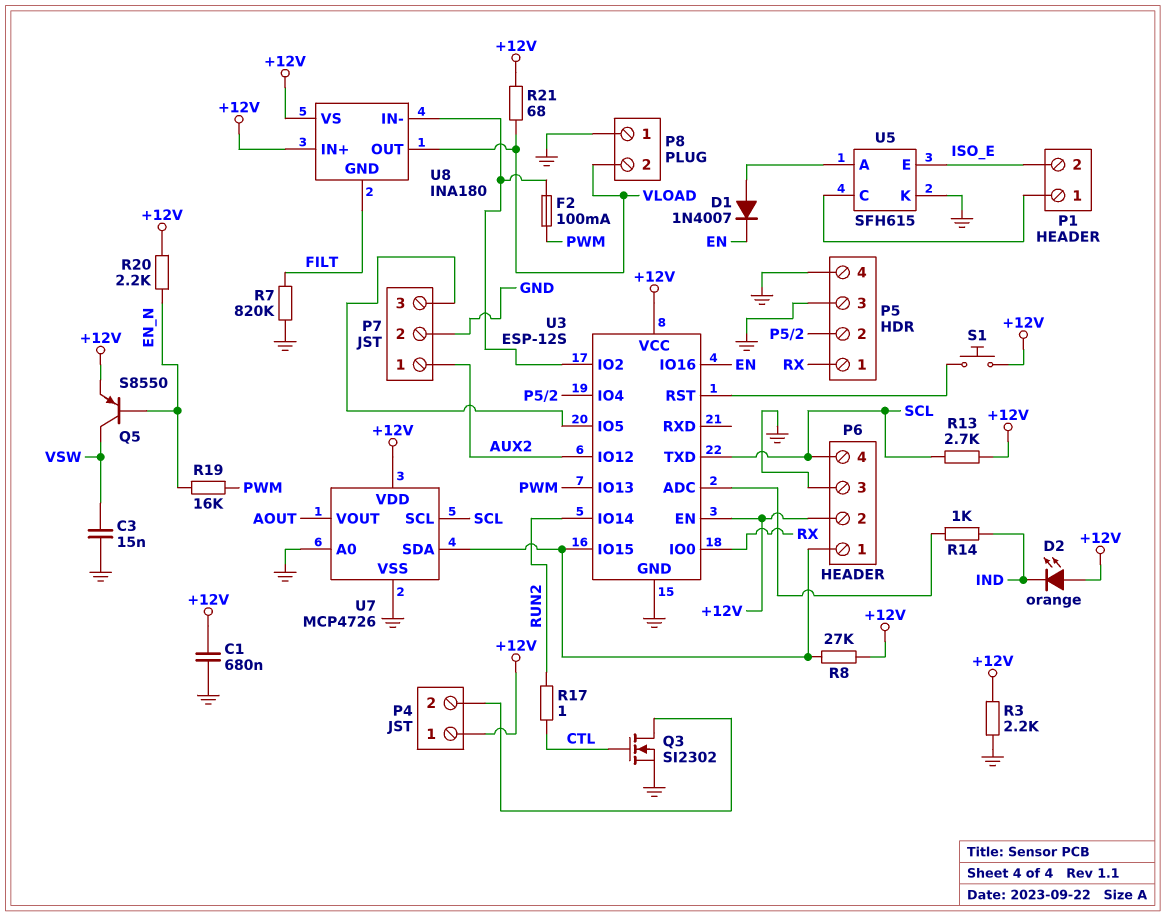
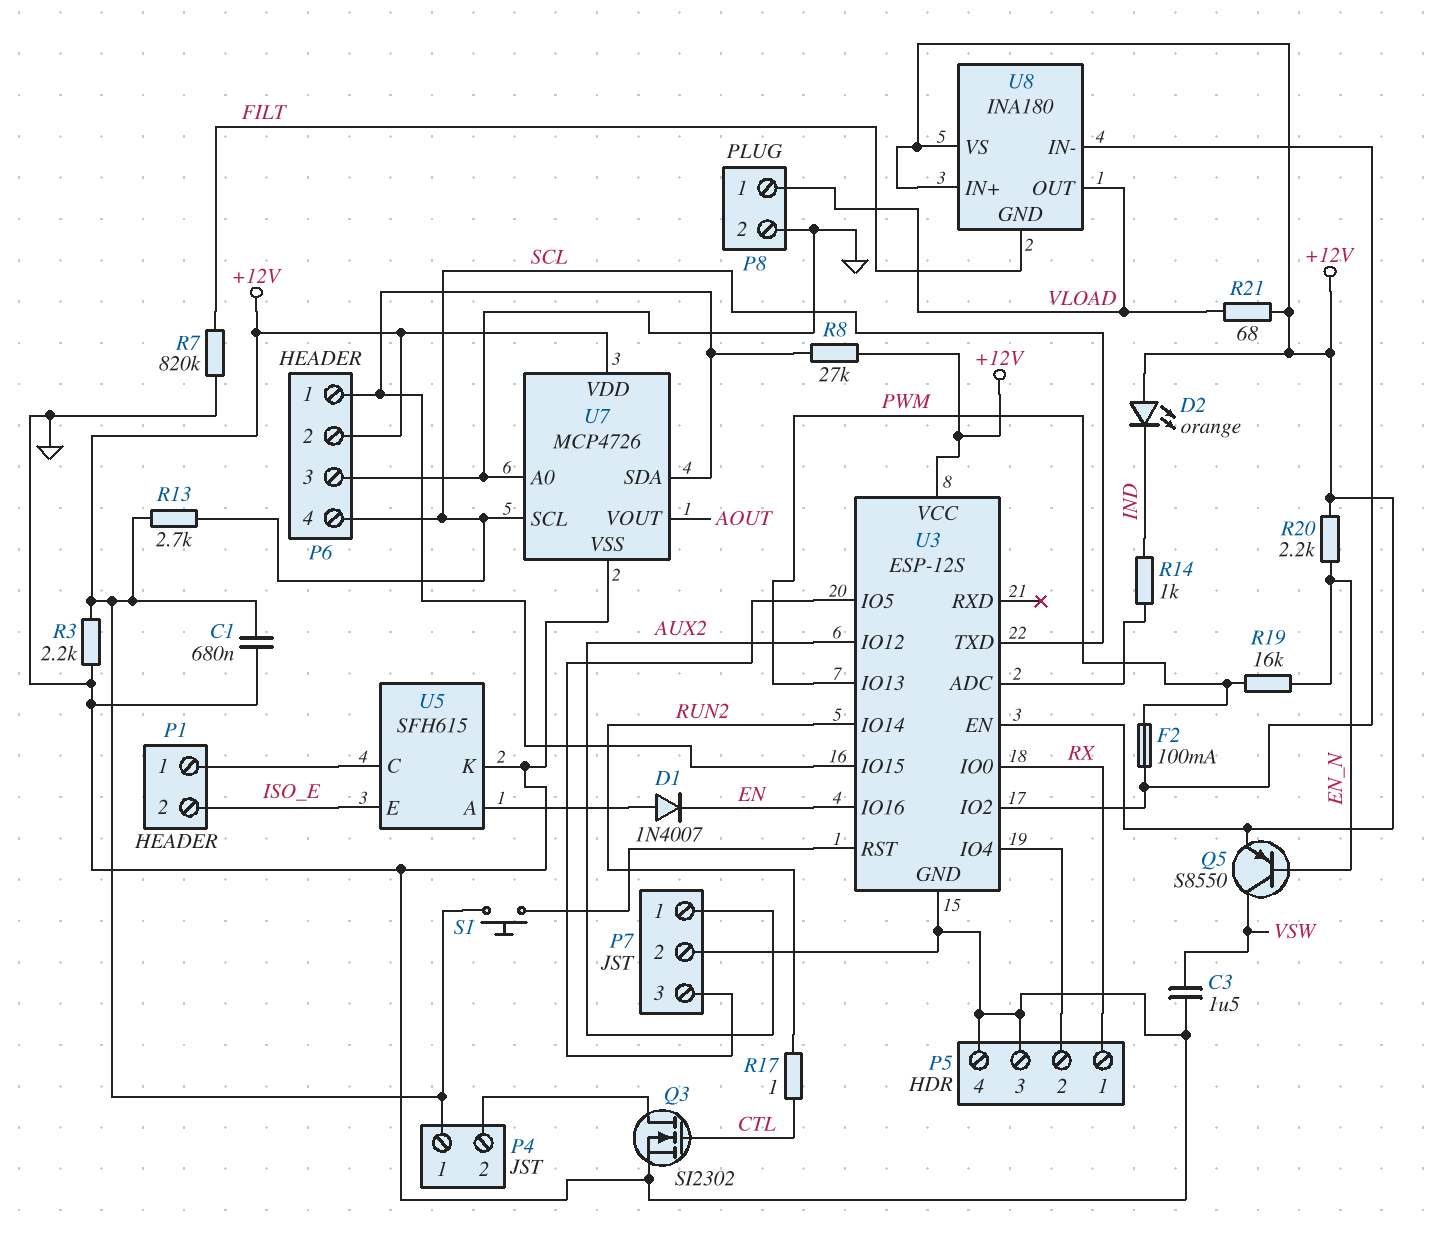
C3: 15nF (GND, VSW) -> 1.5uF (GND, VSW)
P8 pin 1: GND -> VLOAD
P8 pin 2: VLOAD -> GND

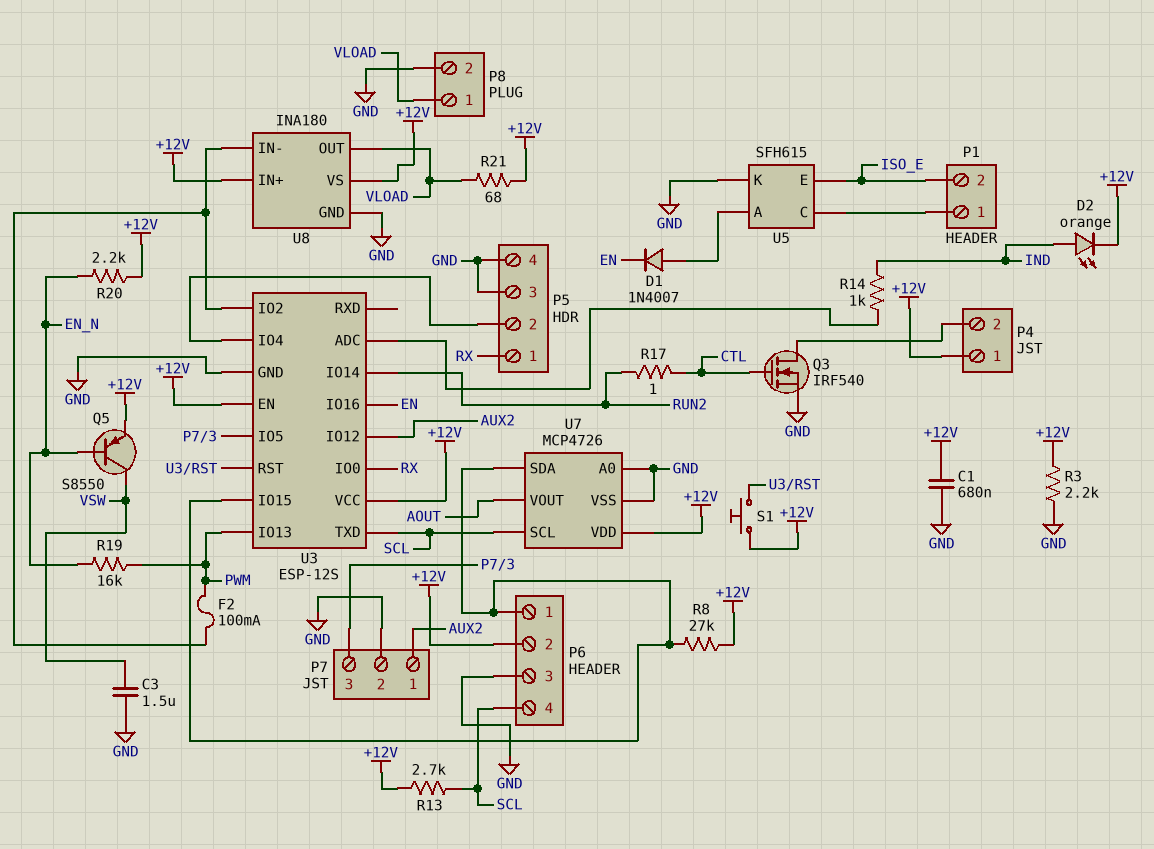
D2: LED orange (A +12V, K IND) -> LED orange (A IND, K +12V)
Q3: NMOS SI2302 (G CTL, D P4/2, S GND) -> NMOS IRF540 (G CTL, D P4/2, S GND)
R7: 820k (FILT, GND) -> none
U8 pin GND: FILT -> GND

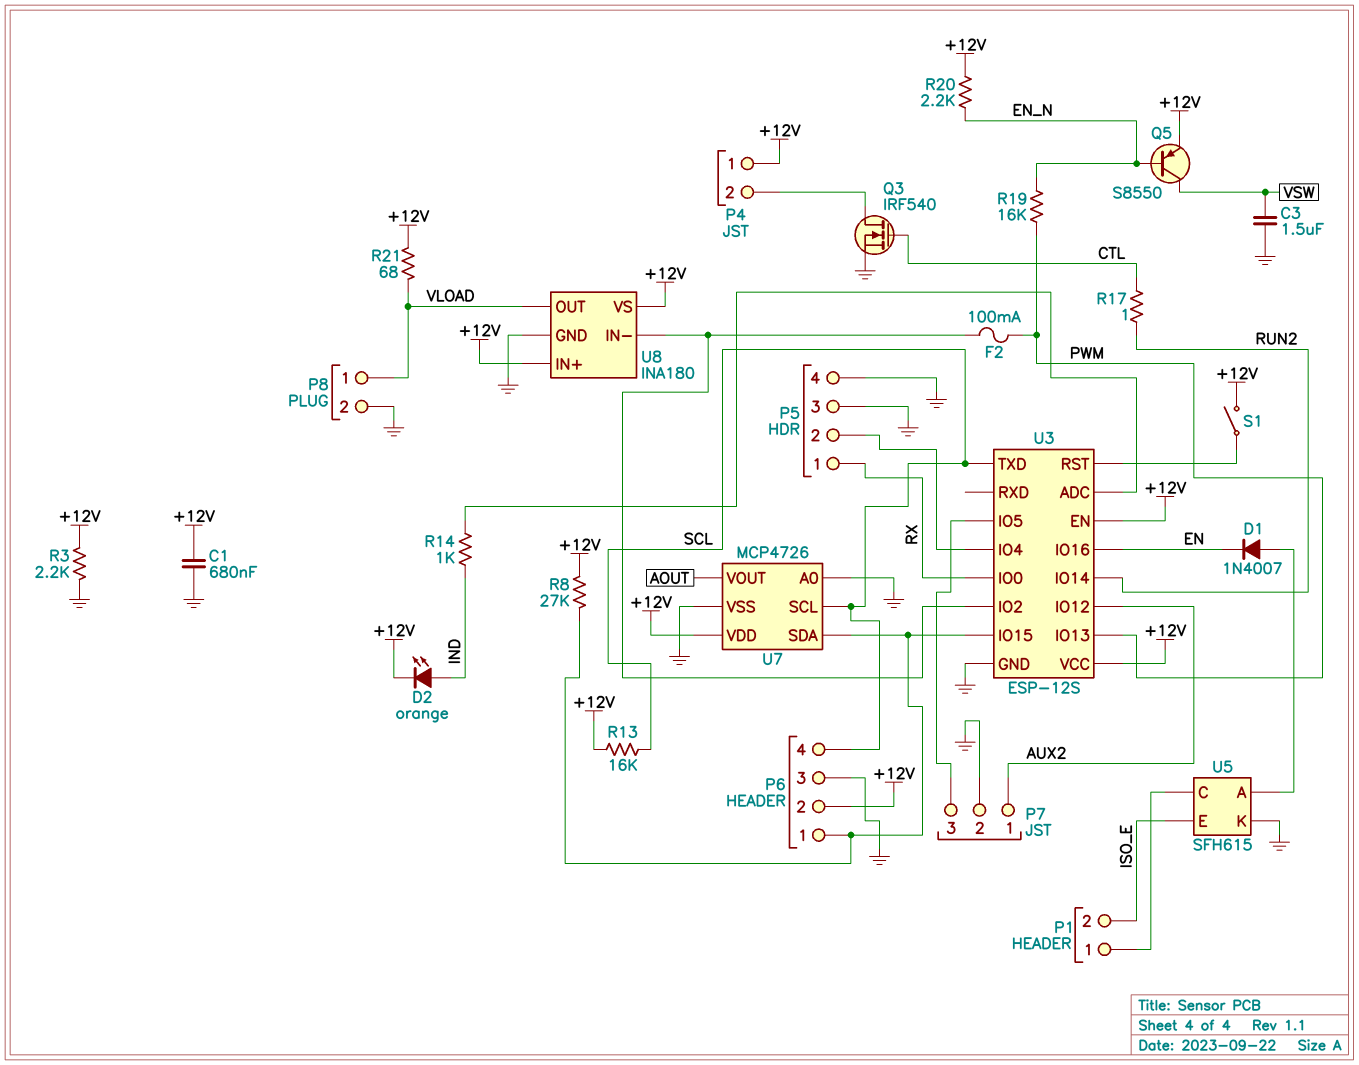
R13: 2.7k (+12V, SCL) -> 16k (+12V, SCL)
S1: button (+12V, U3/RST) -> switch (+12V, U3/RST)

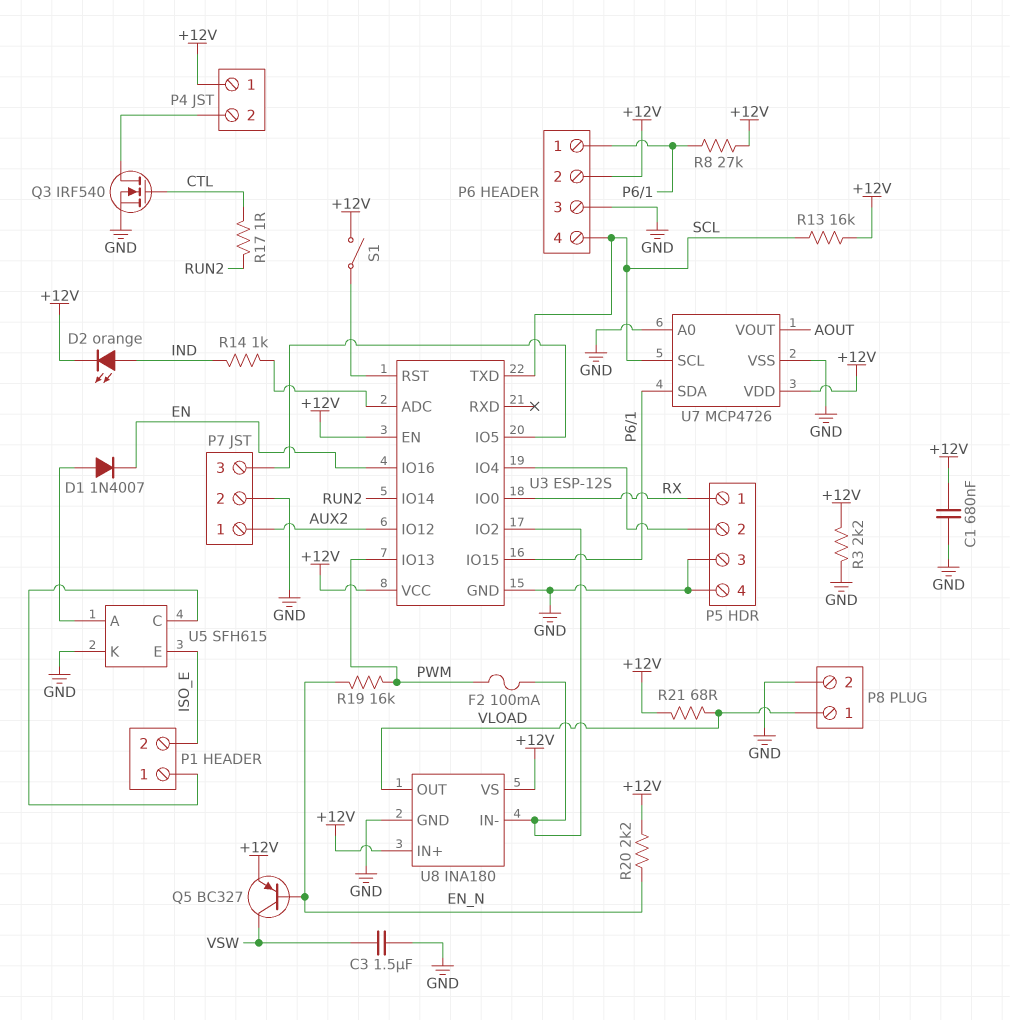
Q5: PNP S8550 (B EN_N, C VSW, E +12V) -> PNP BC327 (B EN_N, C VSW, E +12V)

